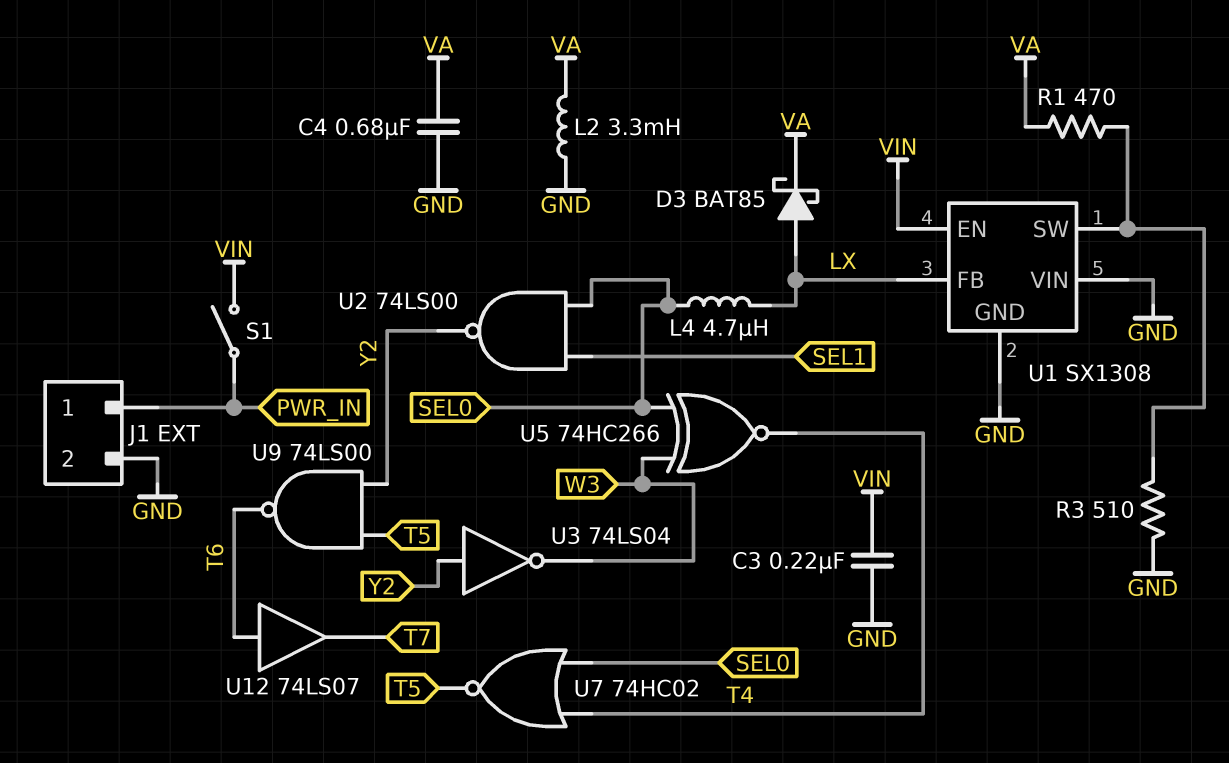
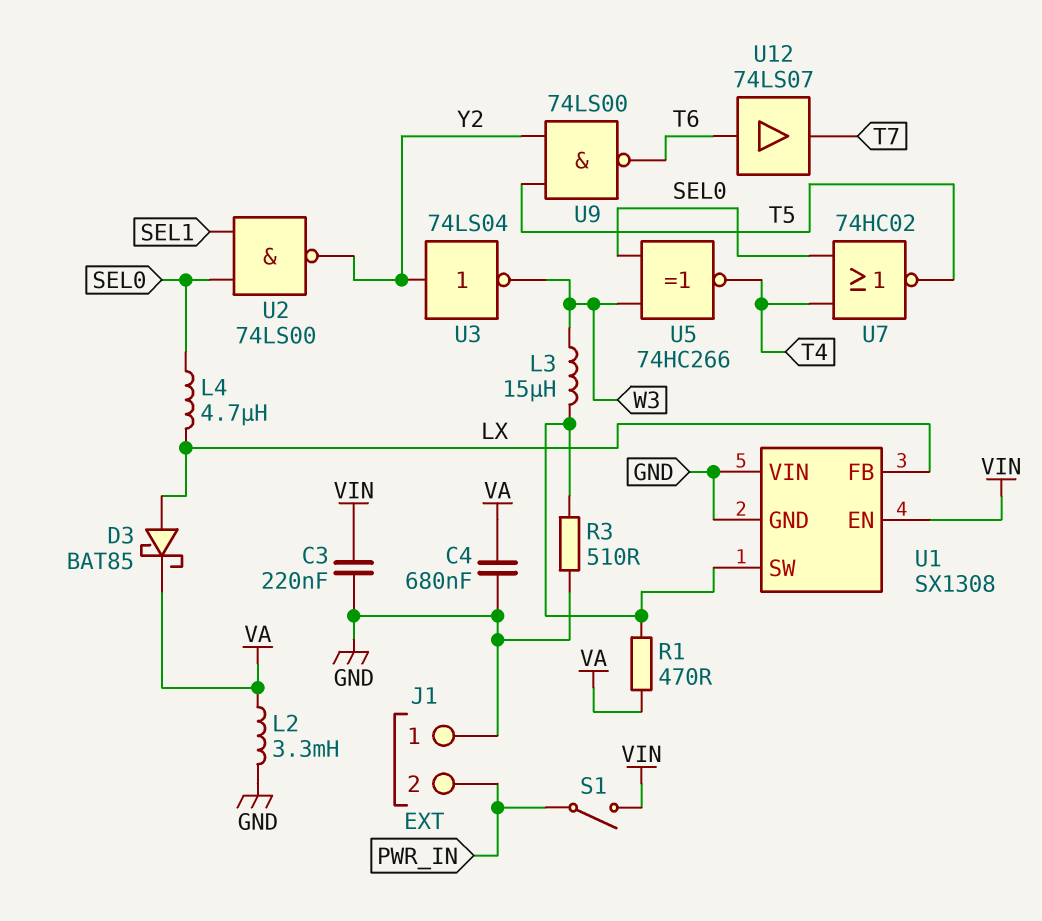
J1 pin 1: PWR_IN -> GND
J1 pin 2: GND -> PWR_IN
L3: none -> 15uH (U1/SW, W3)

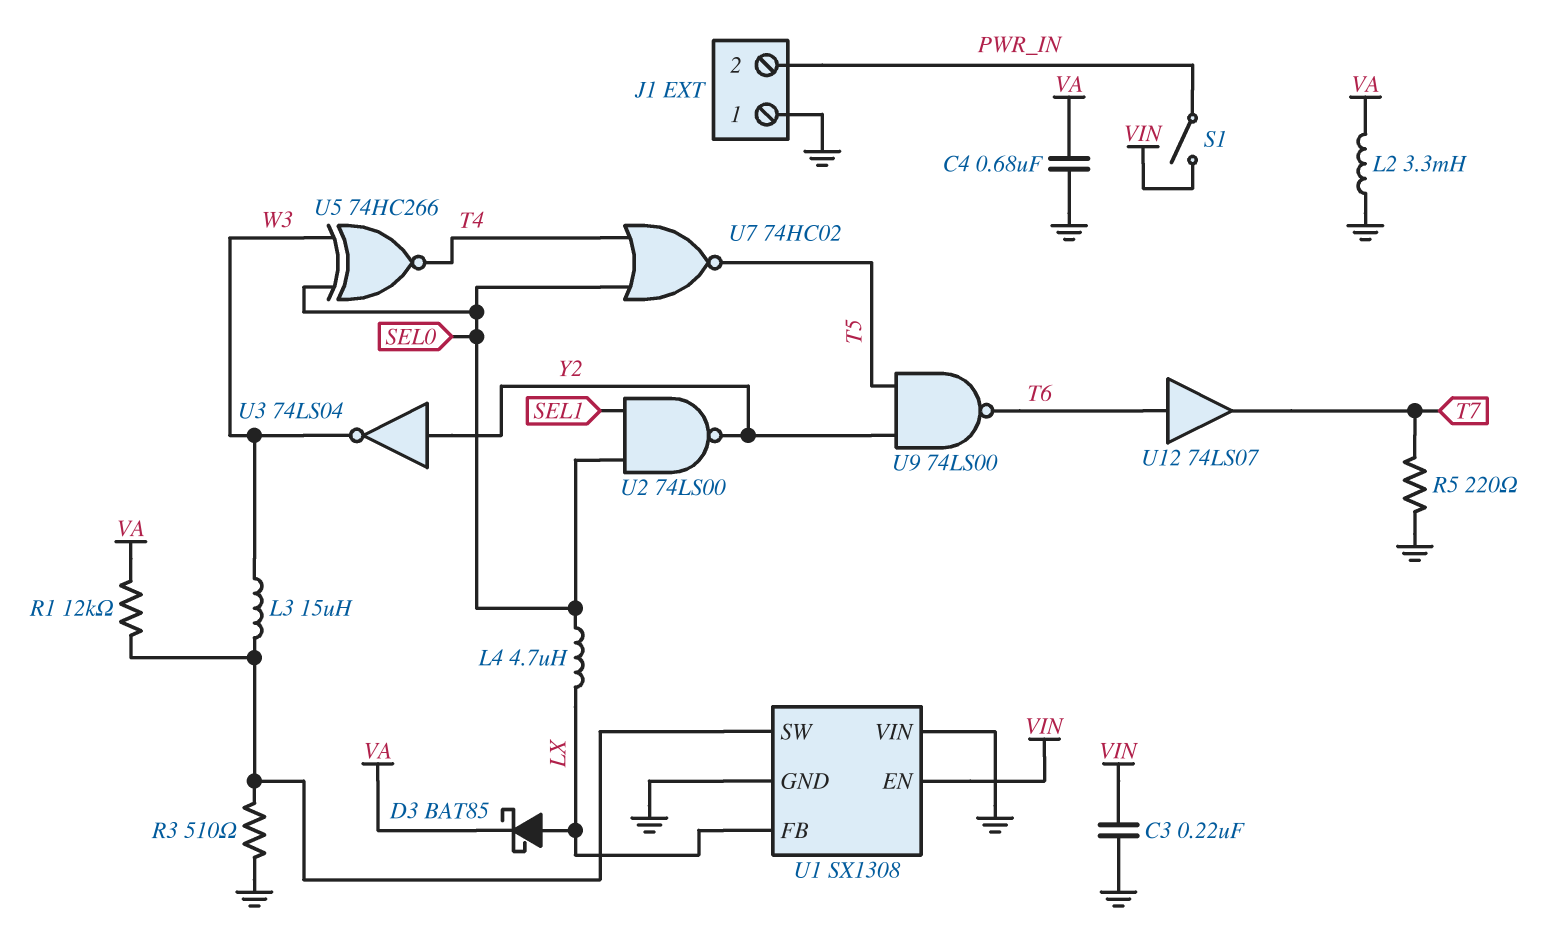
R1: 470 (U1/SW, VA) -> 12k (U1/SW, VA)
R5: none -> 220 (GND, T7)

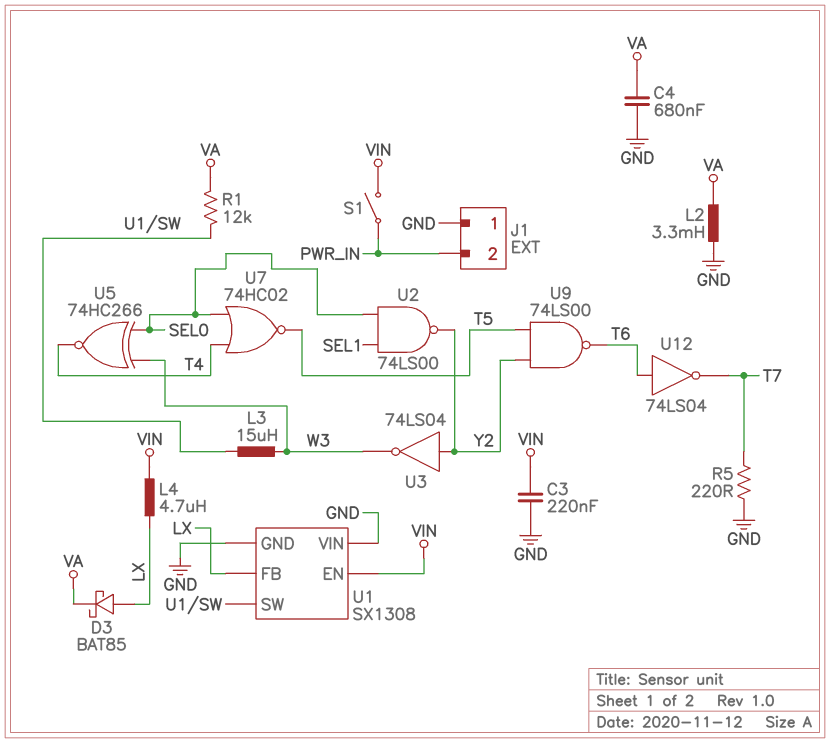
L4: 4.7uH (LX, SEL0) -> 4.7uH (LX, VIN)
R3: 510 (GND, U1/SW) -> none
U12: buffer 74LS07 (in T6, out T7) -> NOT 74LS04 (in T6, out T7)

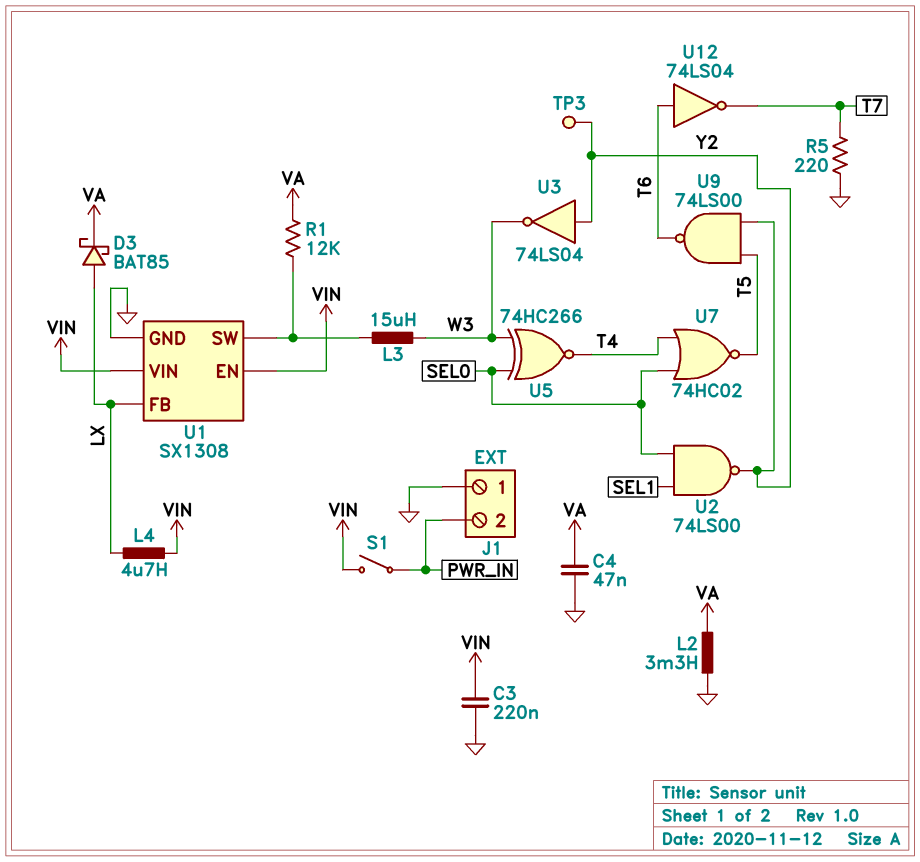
C4: 680nF (GND, VA) -> 47nF (GND, VA)
TP3: none -> test point (Y2)
U1 pin VIN: GND -> VIN

